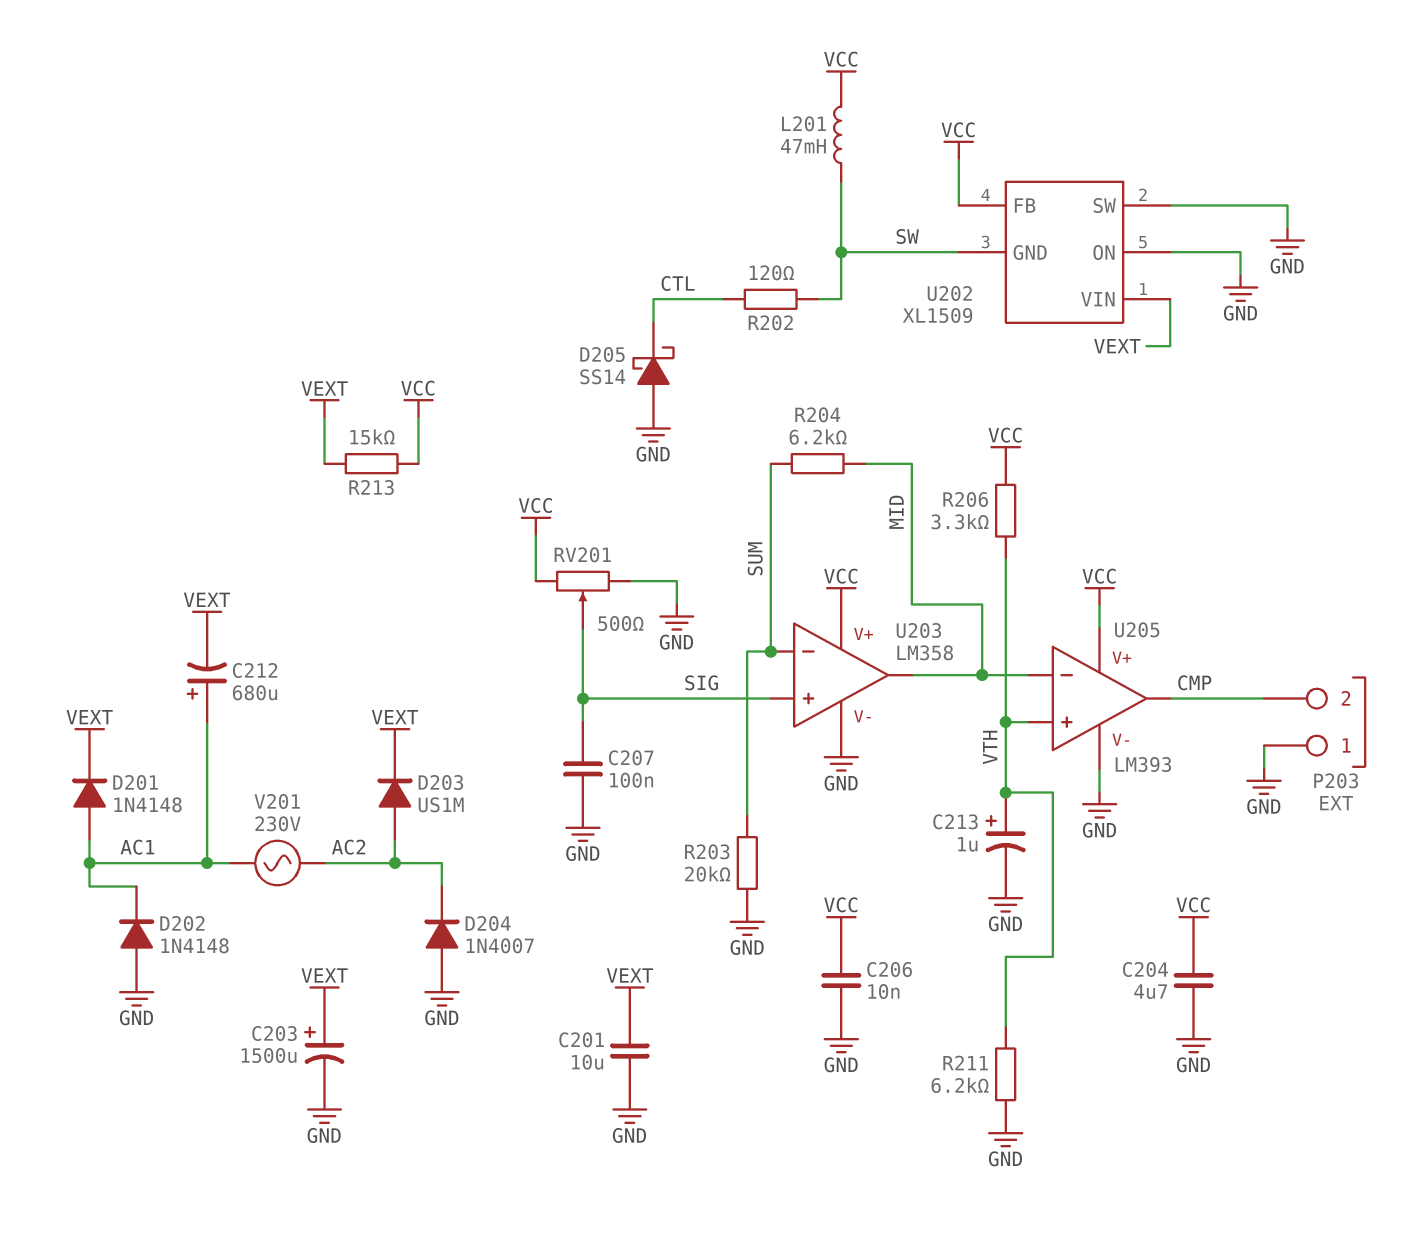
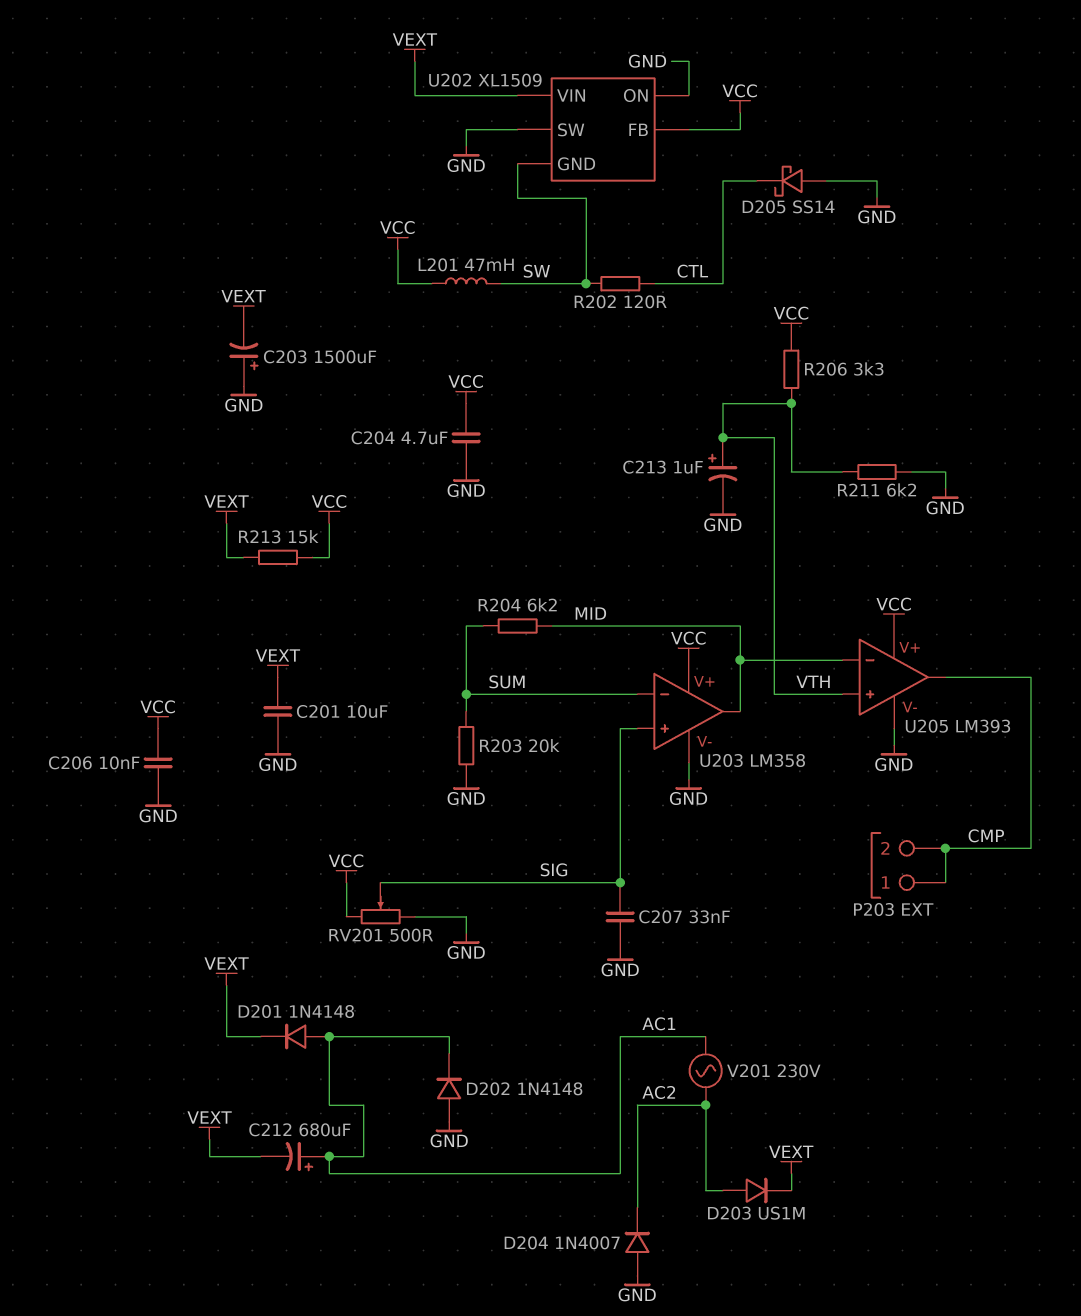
C203: 1500uF (plus VEXT, minus GND) -> 1500uF (plus GND, minus VEXT)
C207: 100nF (GND, SIG) -> 33nF (GND, SIG)
P203 pin 1: GND -> CMP

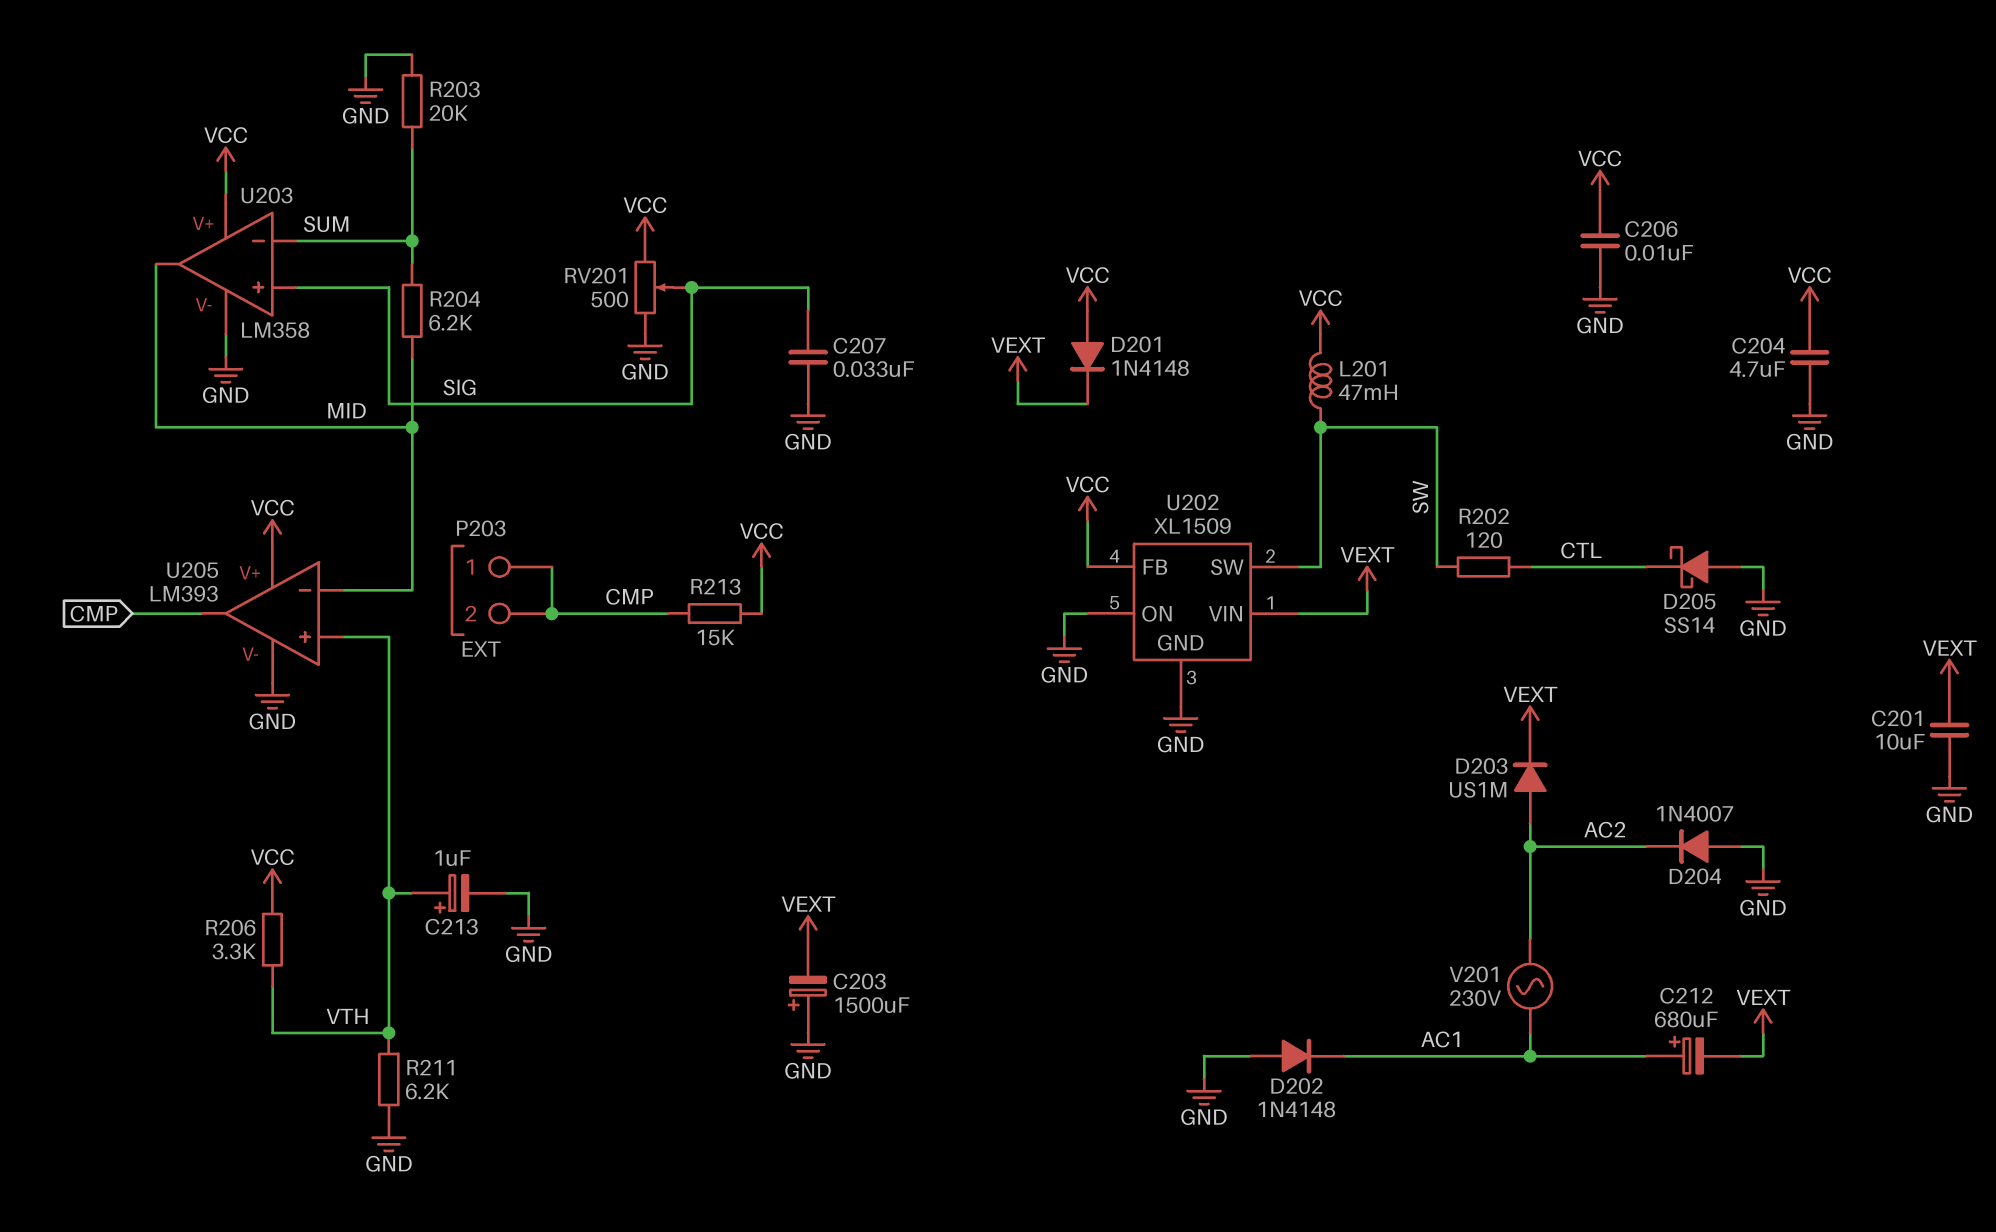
D201: diode 1N4148 (A AC1, K VEXT) -> diode 1N4148 (A VCC, K VEXT)
R213: 15k (VCC, VEXT) -> 15k (CMP, VCC)
U202 pin GND: SW -> GND
U202 pin SW: GND -> SW

